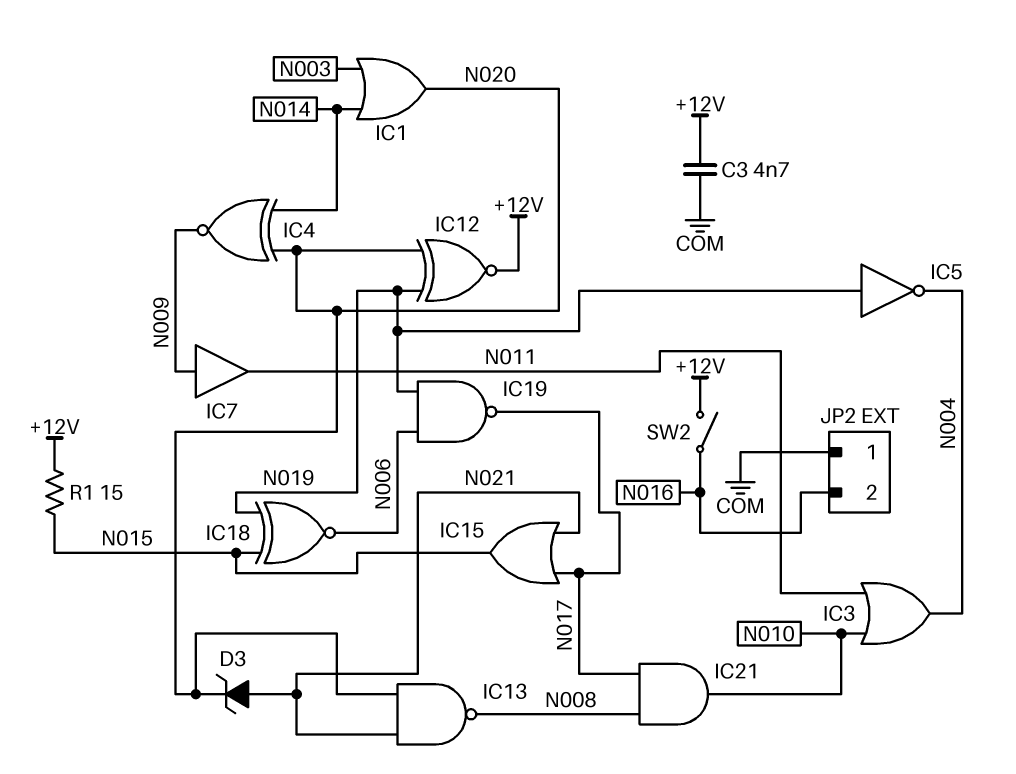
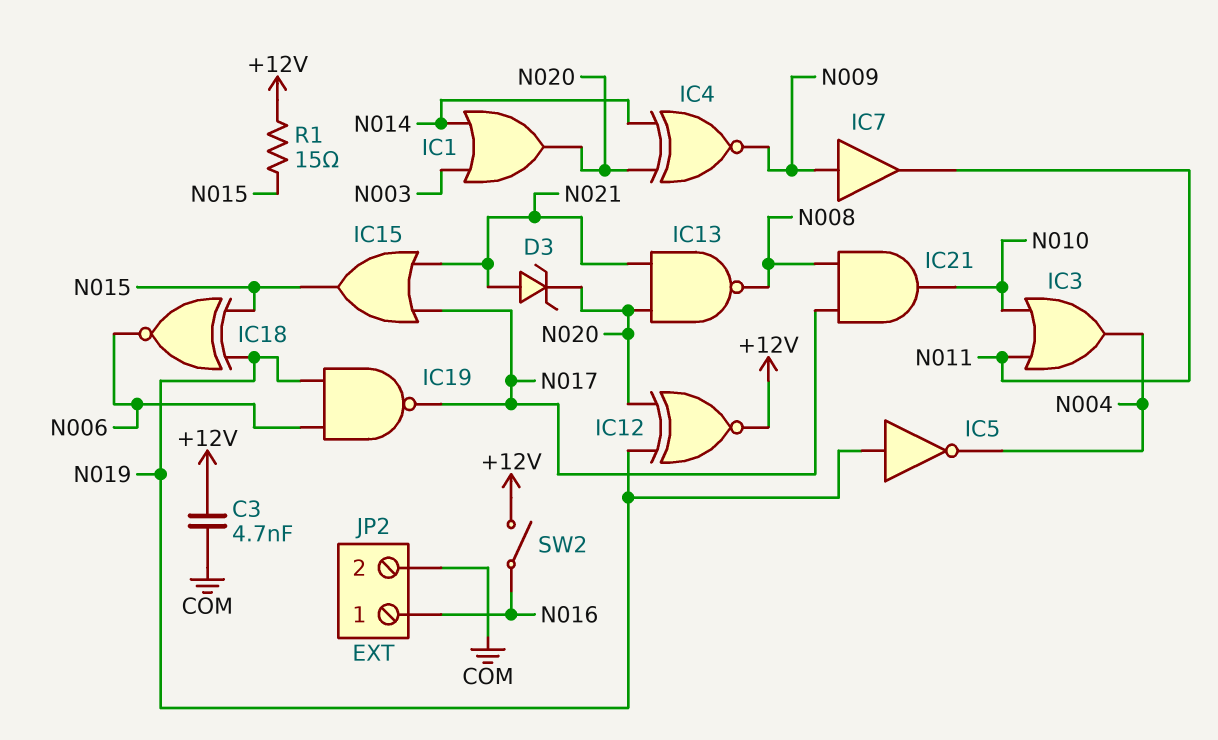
JP2 pin 1: COM -> N016
JP2 pin 2: N016 -> COM

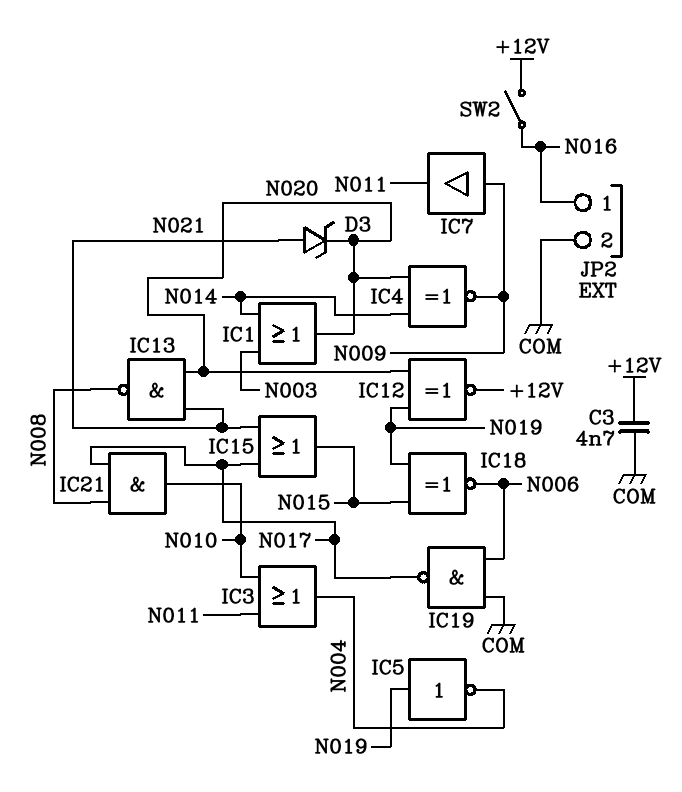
IC19: NAND (in N006, in N019, out N017) -> NAND (in COM, in N006, out N017)
R1: 15 (+12V, N015) -> none

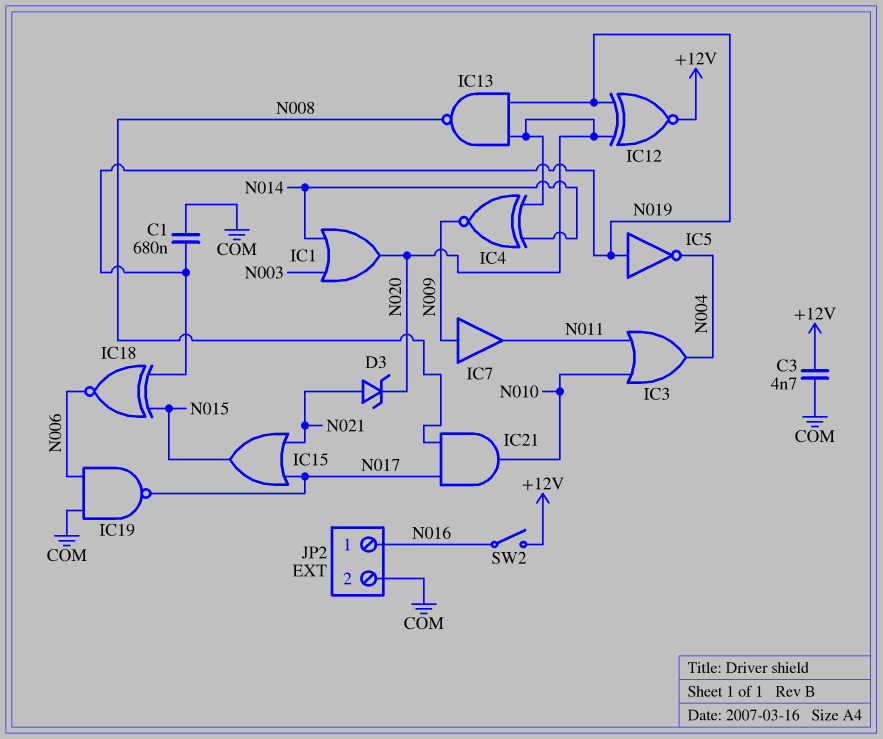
C1: none -> 680nF (COM, N019)
IC13: NAND (in N020, in N021, out N008) -> NAND (in N019, in N020, out N008)

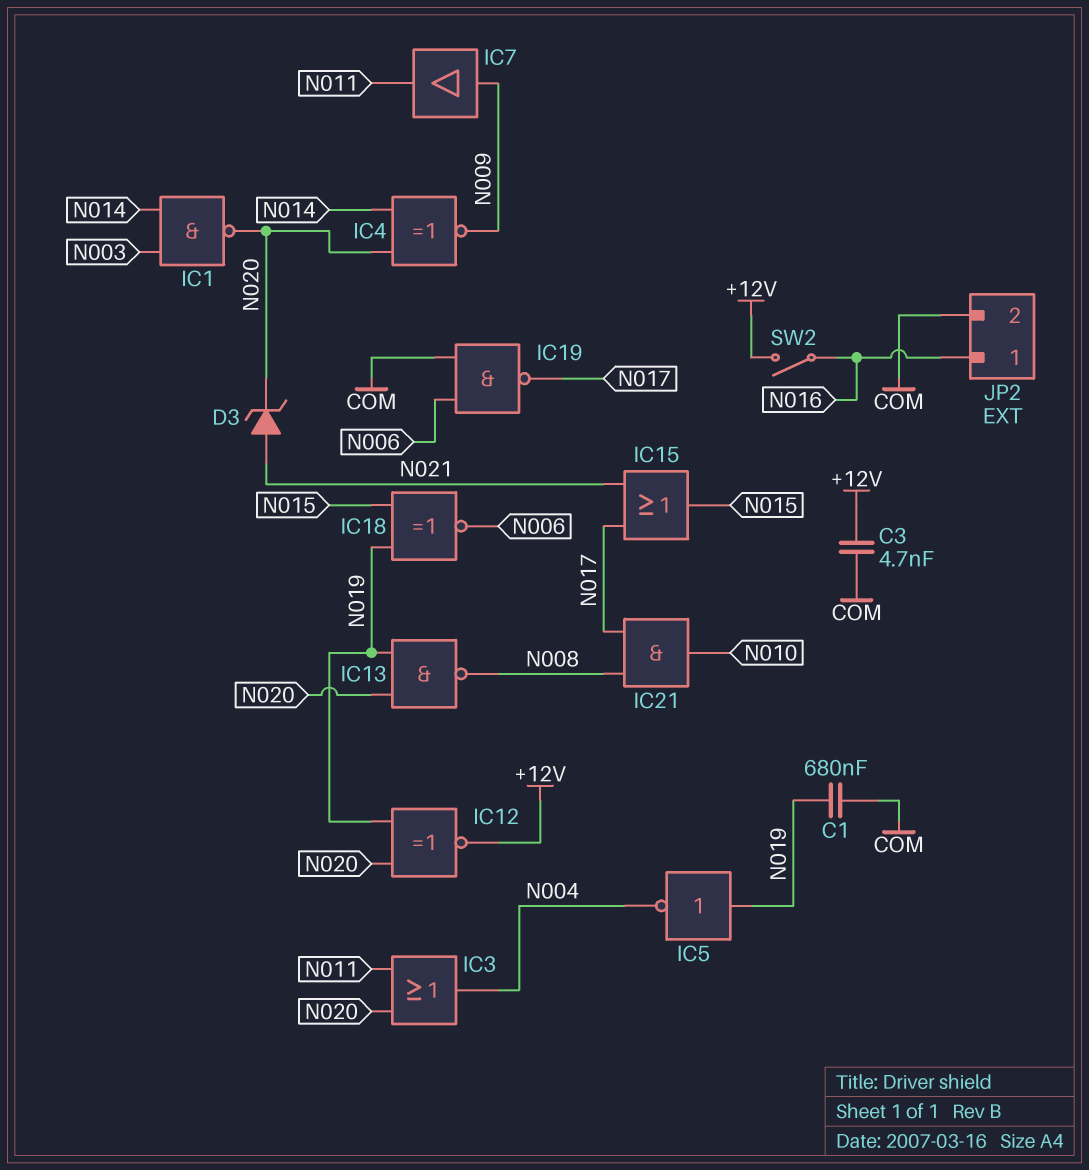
IC1: OR (in N003, in N014, out N020) -> NAND (in N003, in N014, out N020)
IC3: OR (in N010, in N011, out N004) -> OR (in N011, in N020, out N004)

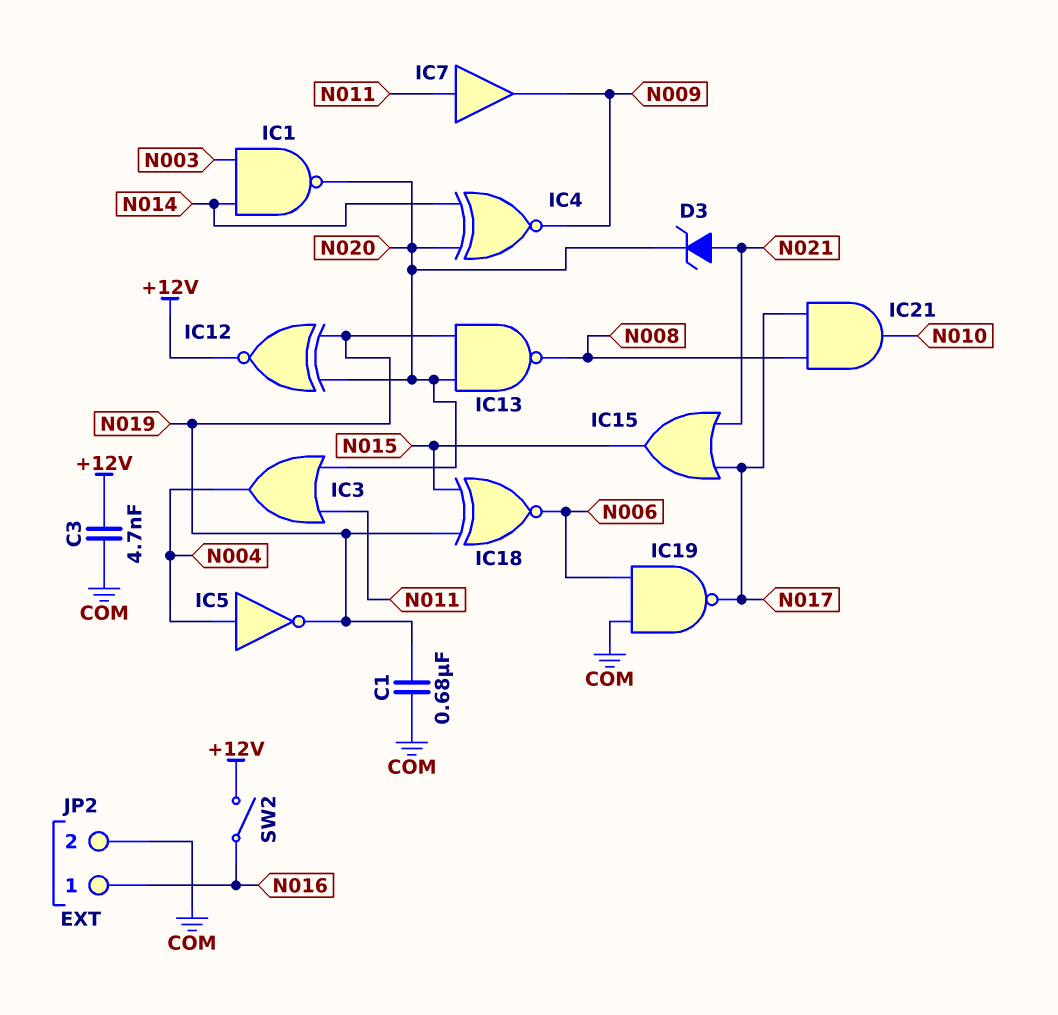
IC5: NOT (in N019, out N004) -> NOT (in N004, out N019)
IC7: buffer (in N009, out N011) -> buffer (in N011, out N009)

